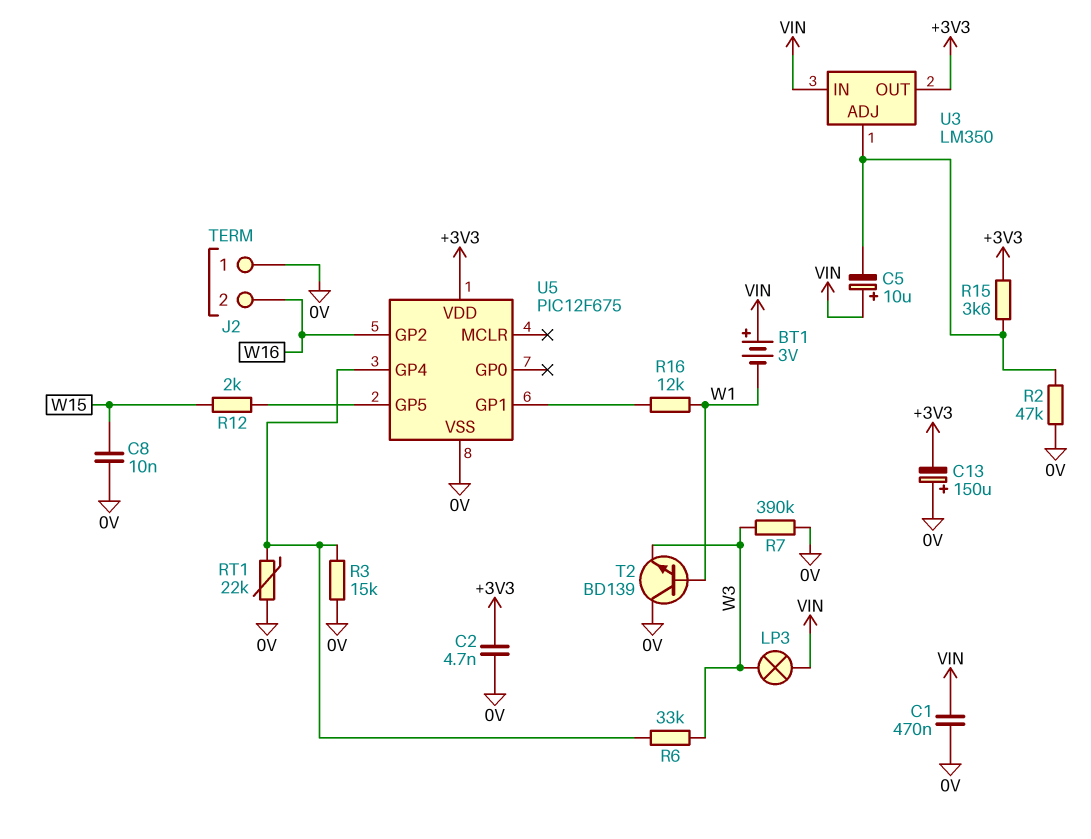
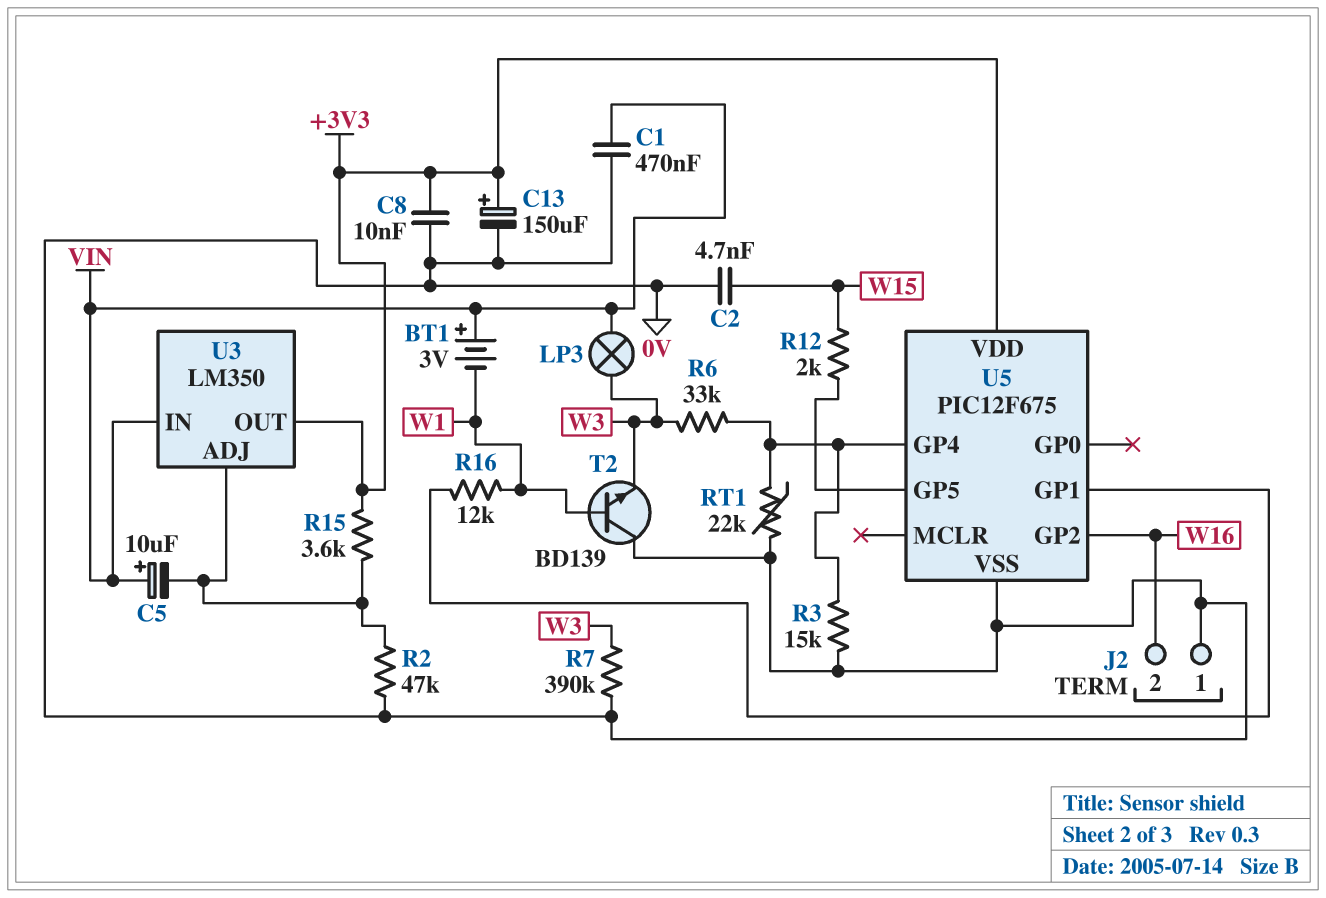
C2: 4.7nF (+3V3, 0V) -> 4.7nF (0V, W15)
C8: 10nF (0V, W15) -> 10nF (+3V3, 0V)
C13: 150uF (plus 0V, minus +3V3) -> 150uF (plus +3V3, minus 0V)

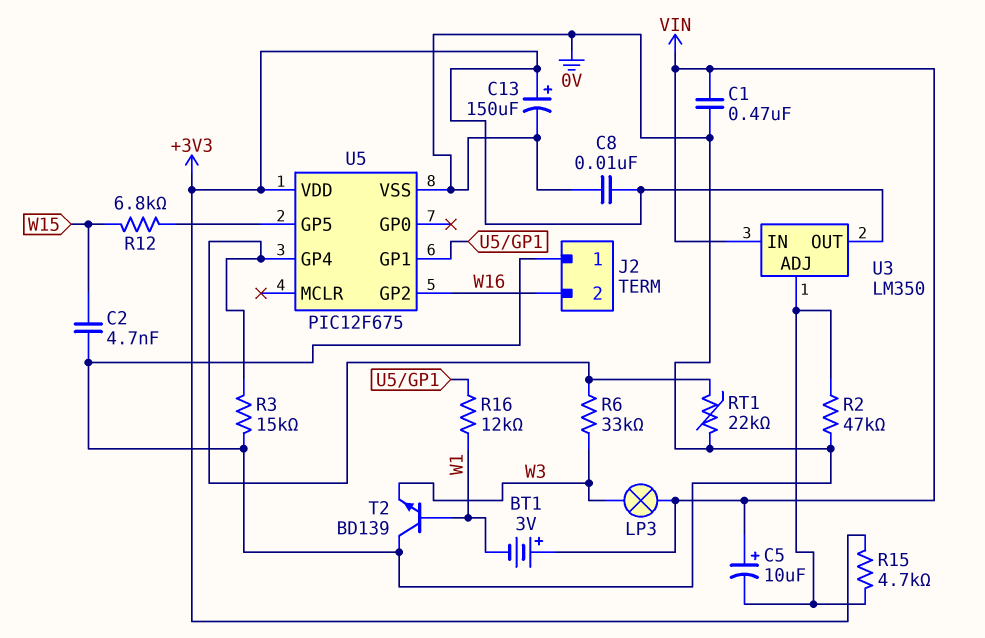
R7: 390k (0V, W3) -> none
R12: 2k (U5/GP5, W15) -> 6.8k (U5/GP5, W15)
R15: 3.6k (+3V3, U3/ADJ) -> 4.7k (+3V3, U3/ADJ)

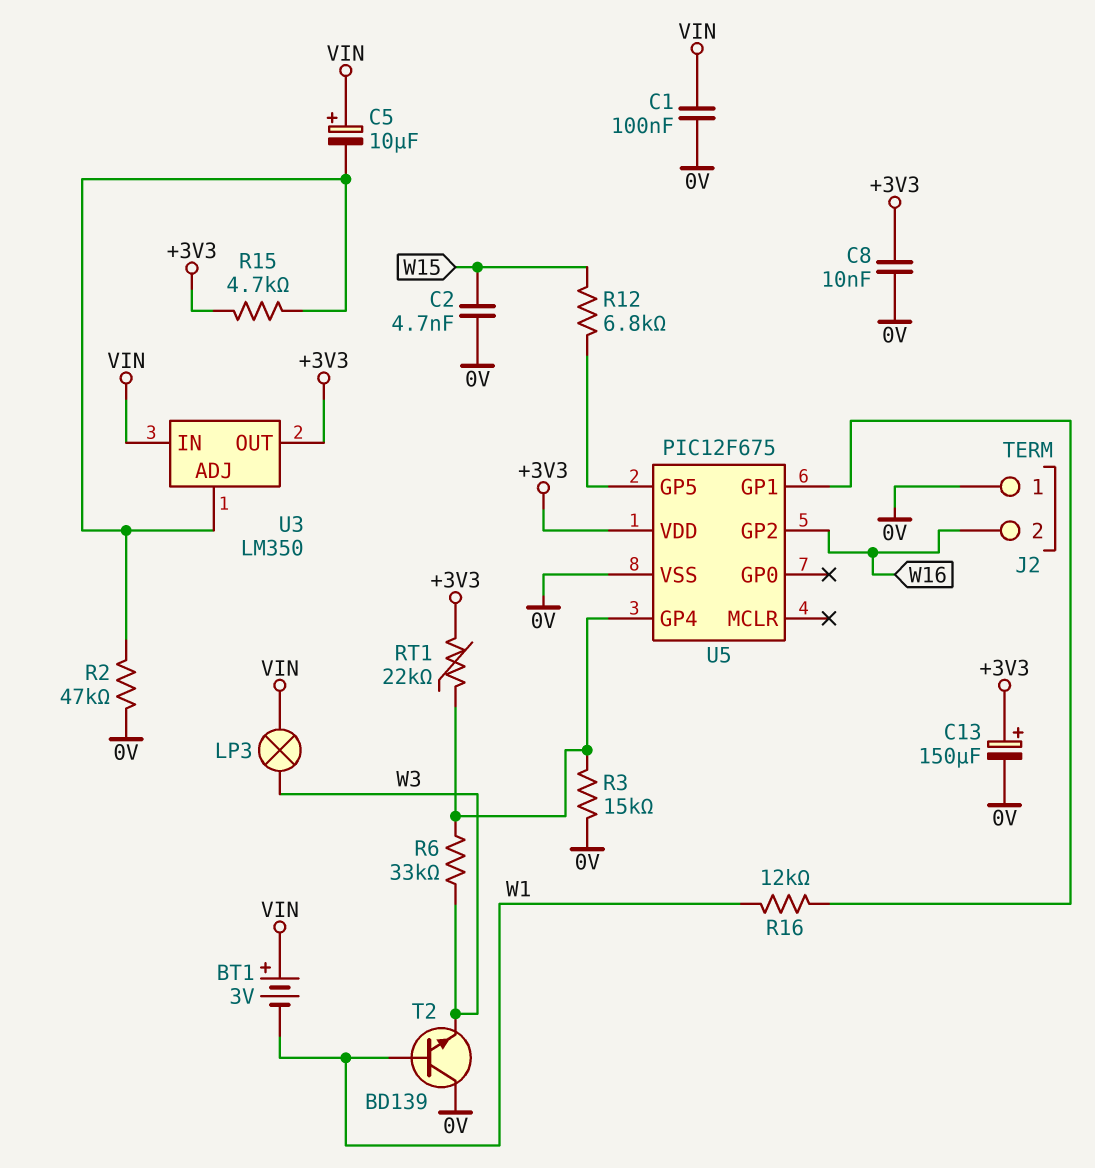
C1: 470nF (0V, VIN) -> 100nF (0V, VIN)
RT1: 22k (0V, U5/GP4) -> 22k (+3V3, U5/GP4)

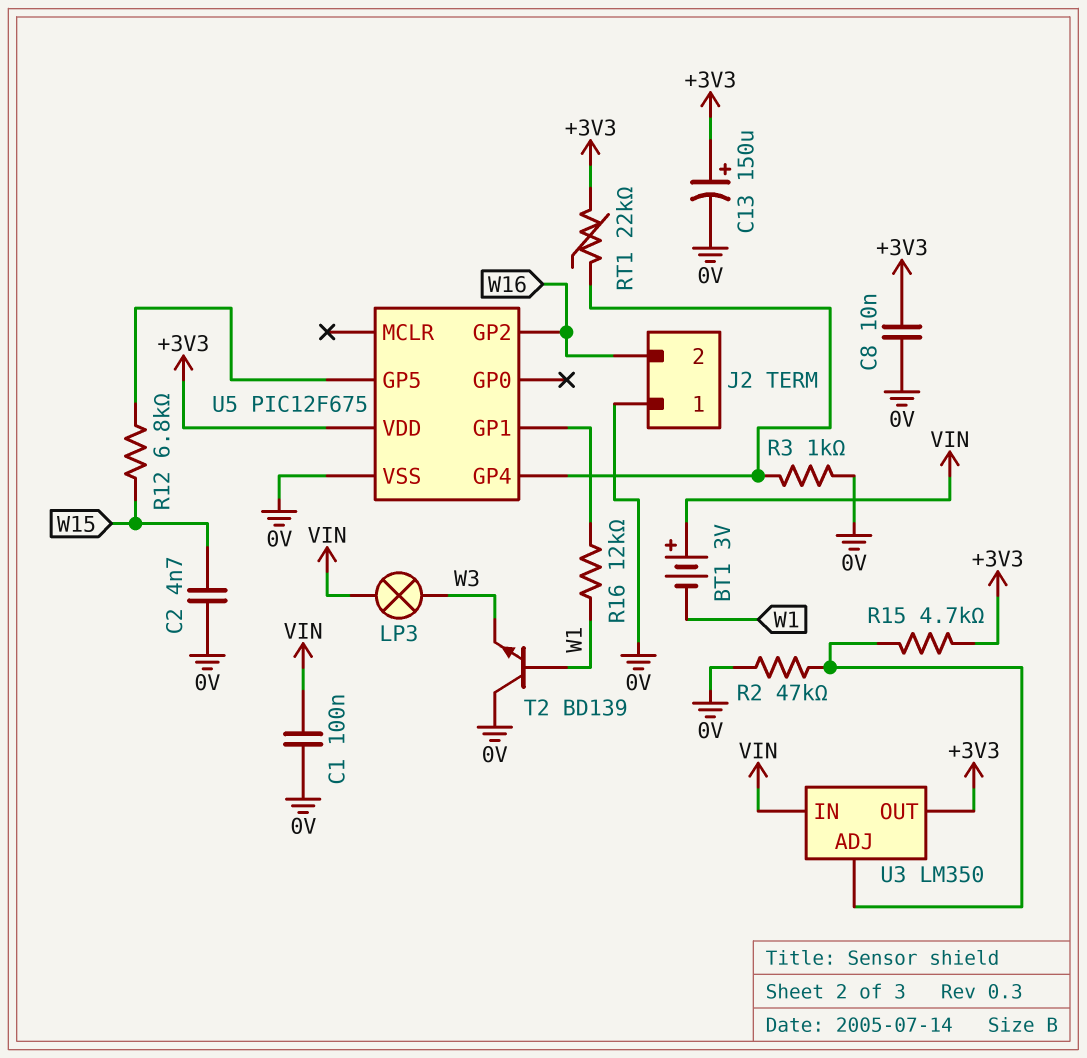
C5: 10uF (plus VIN, minus U3/ADJ) -> none
R3: 15k (0V, U5/GP4) -> 1k (0V, U5/GP4)
R6: 33k (U5/GP4, W3) -> none

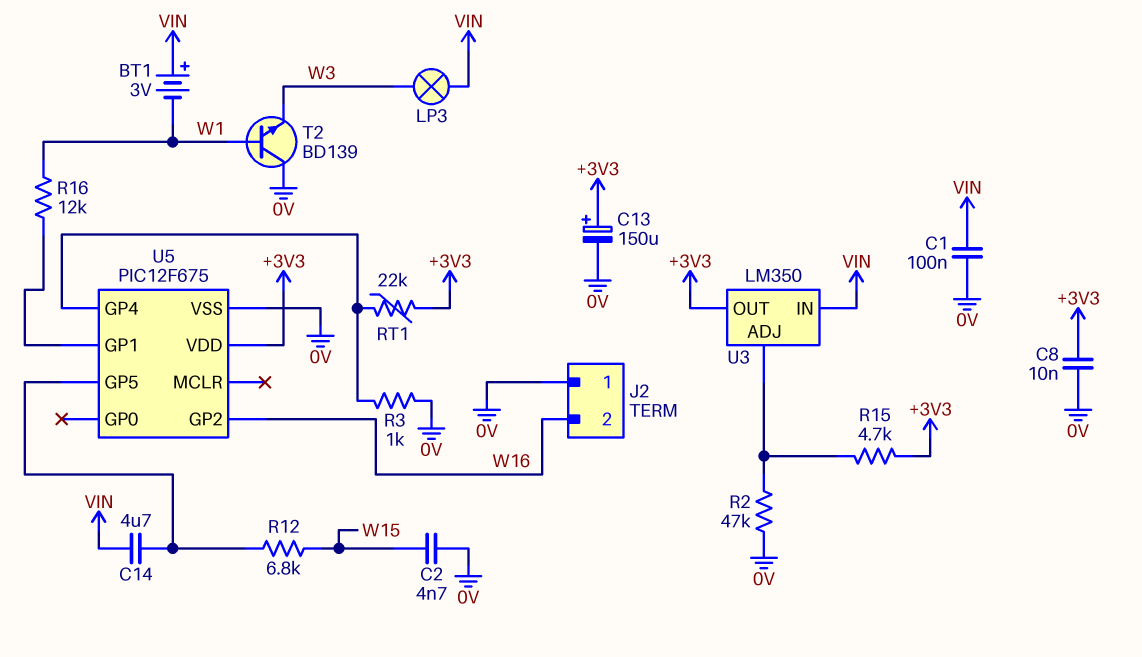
C14: none -> 4.7uF (U5/GP5, VIN)

